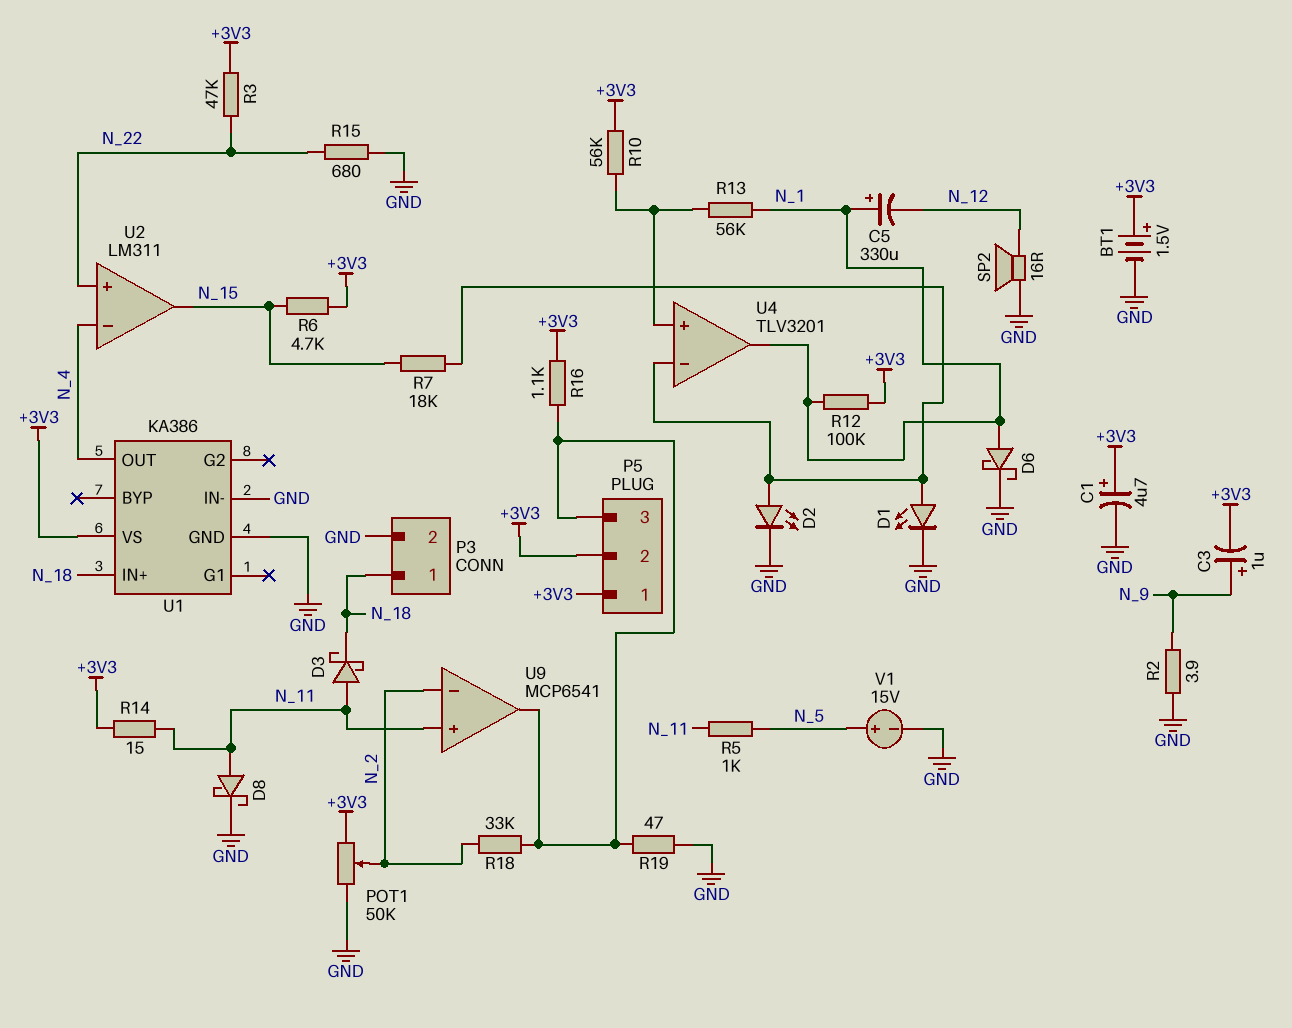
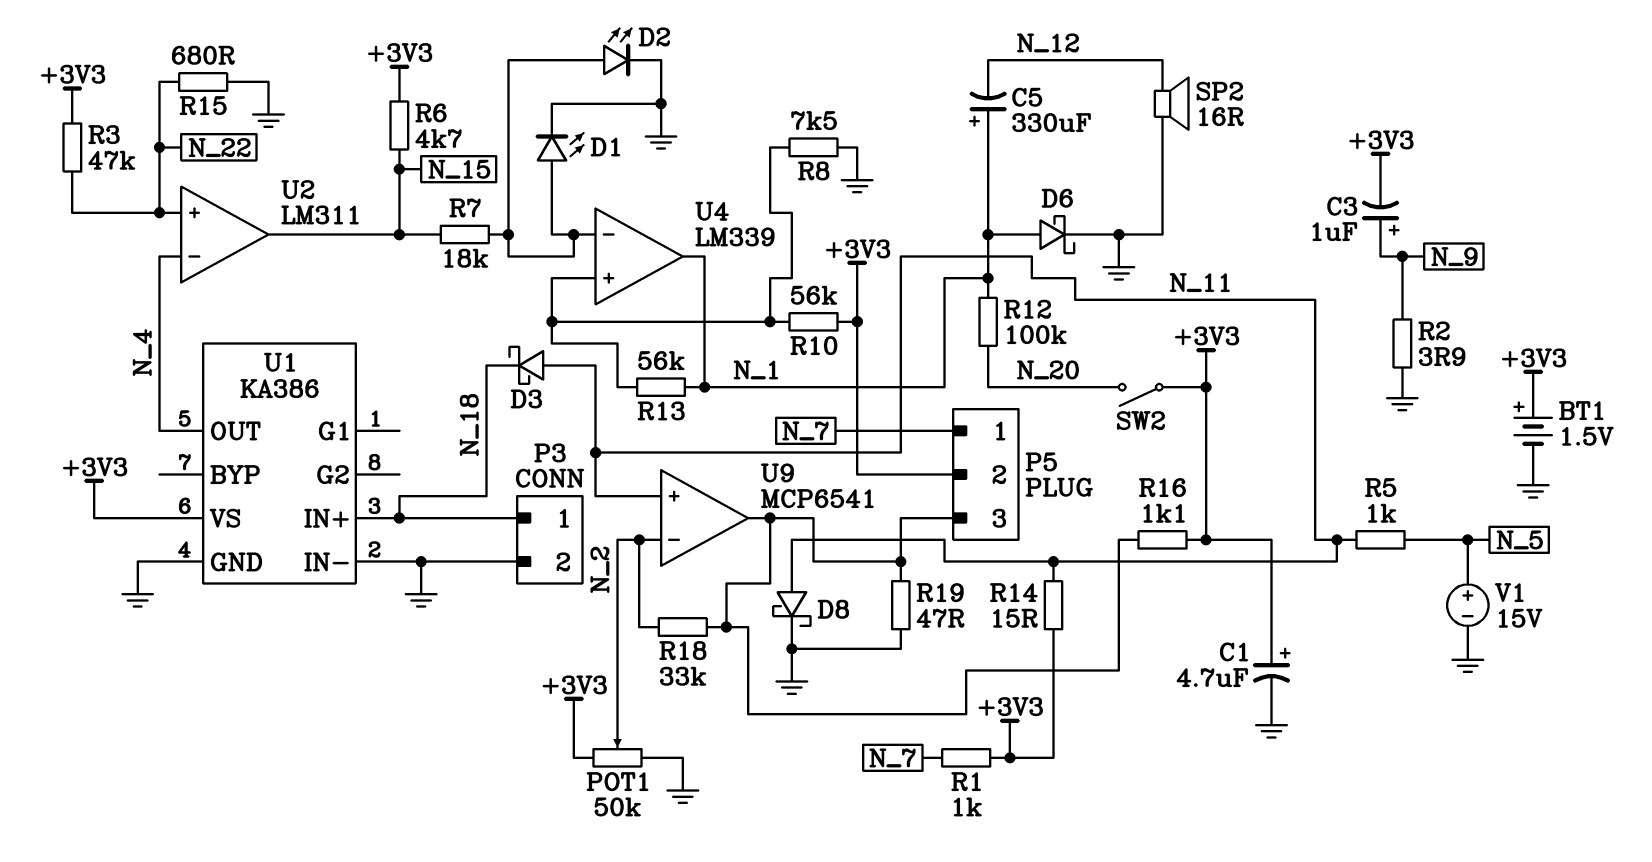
P5 pin 1: +3V3 -> N_7
R1: none -> 1k (+3V3, N_7)
R8: none -> 7.5k (GND, U4/in+)
R12: 100k (+3V3, N_1) -> 100k (N_1, N_20)
SW2: none -> switch (+3V3, N_20)
U4: TLV3201 -> LM339

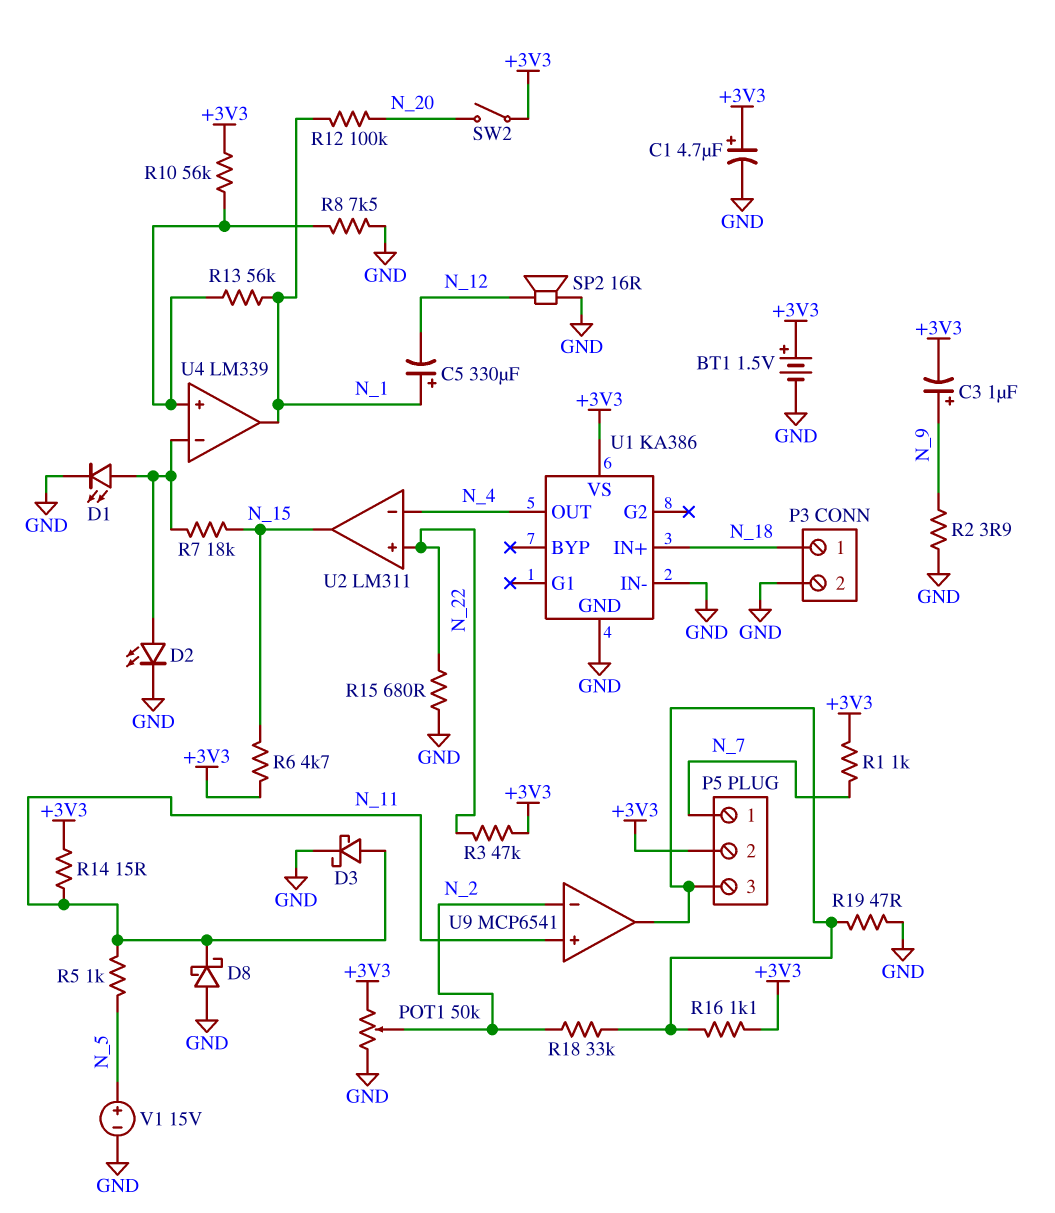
D3: schottky (A N_11, K N_18) -> schottky (A N_11, K GND)
D6: schottky (A N_1, K GND) -> none
D8: schottky (A N_11, K GND) -> schottky (A GND, K N_11)

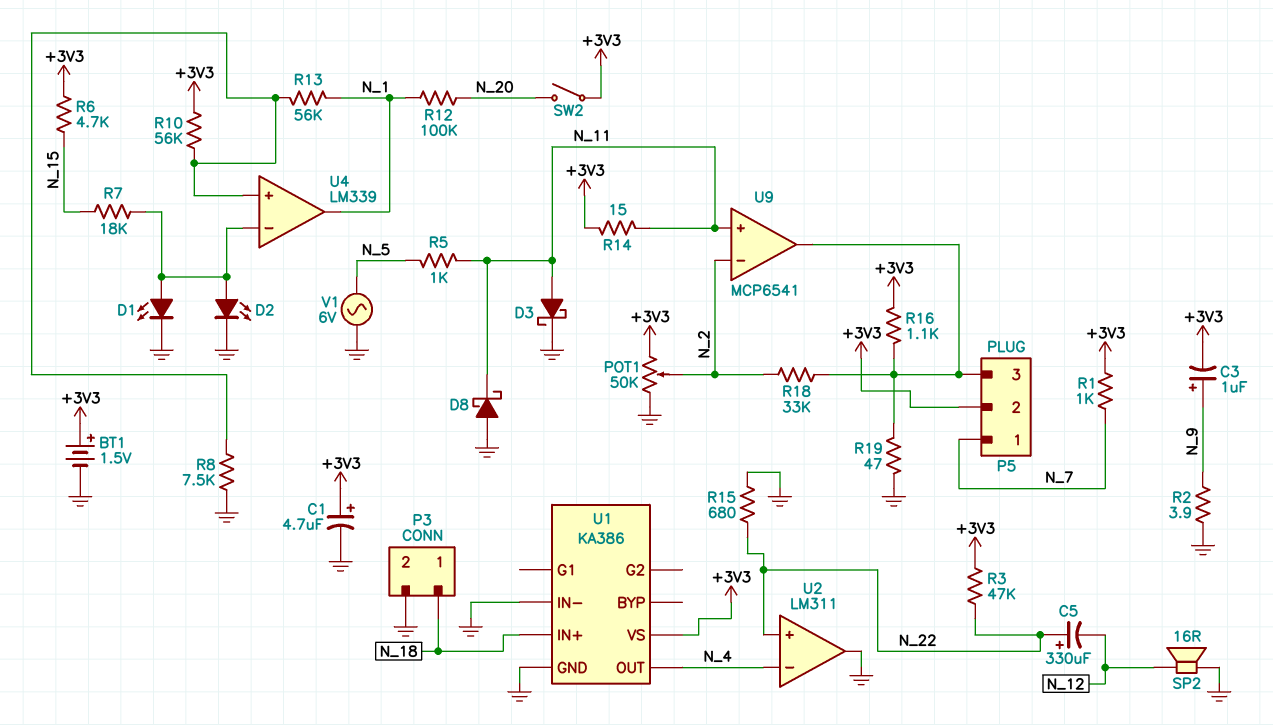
C5: 330uF (plus N_1, minus N_12) -> 330uF (plus N_22, minus N_12)
U2 pin out: N_15 -> GND
V1: 15V (plus N_5, minus GND) -> AC 6V (GND, N_5)

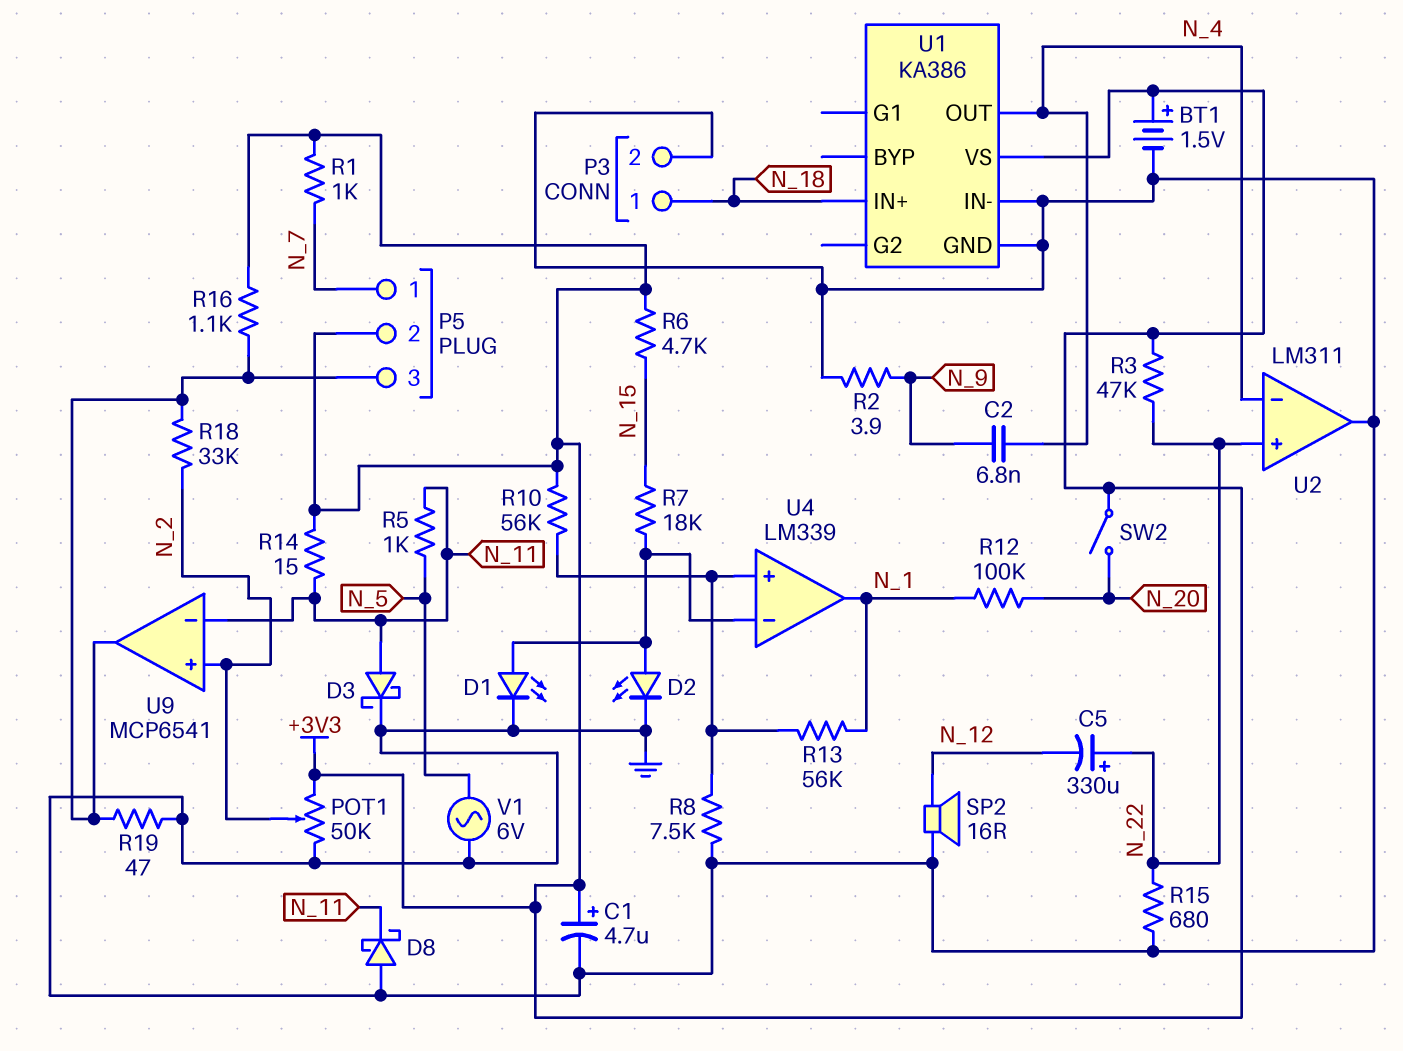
C2: none -> 6.8nF (N_4, N_9)
C3: 1uF (plus N_9, minus +3V3) -> none
U9 pin in+: N_11 -> N_2
U9 pin in-: N_2 -> N_11

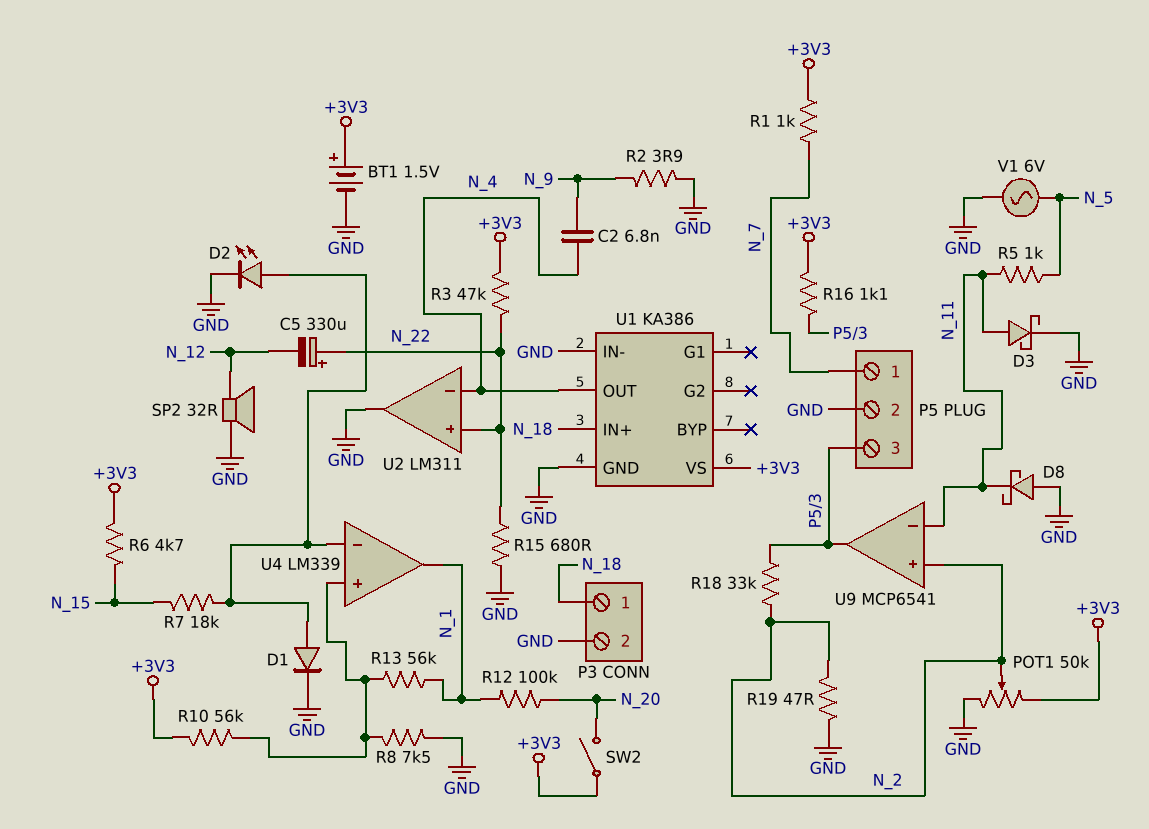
C1: 4.7uF (plus +3V3, minus GND) -> none
D1: LED (A U4/in-, K GND) -> diode (A U4/in-, K GND)
P5 pin 2: +3V3 -> GND
R14: 15 (+3V3, N_11) -> none
R19: 47 (GND, P5/3) -> 47 (GND, N_2)
SP2: speaker 16R (GND, N_12) -> speaker 32R (GND, N_12)

